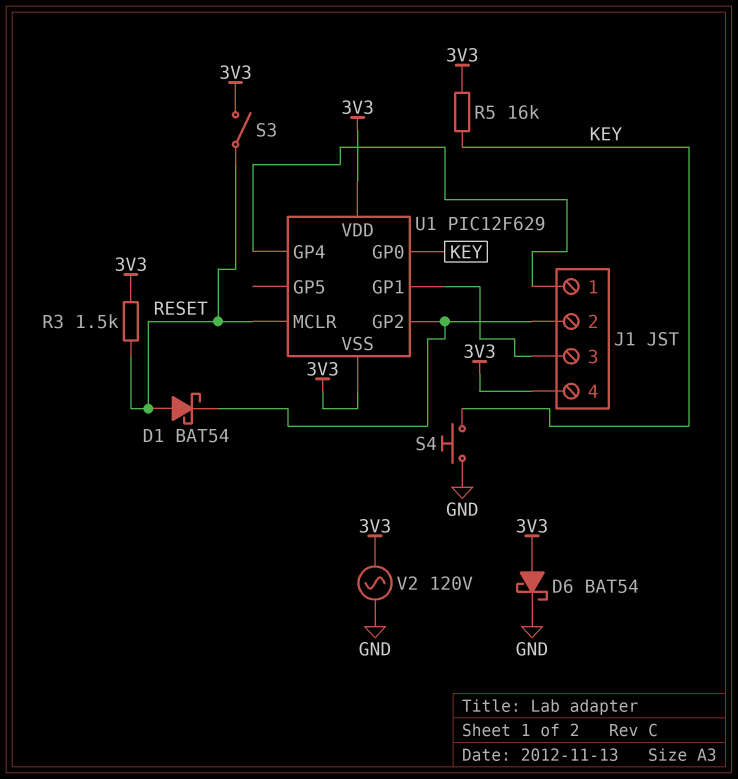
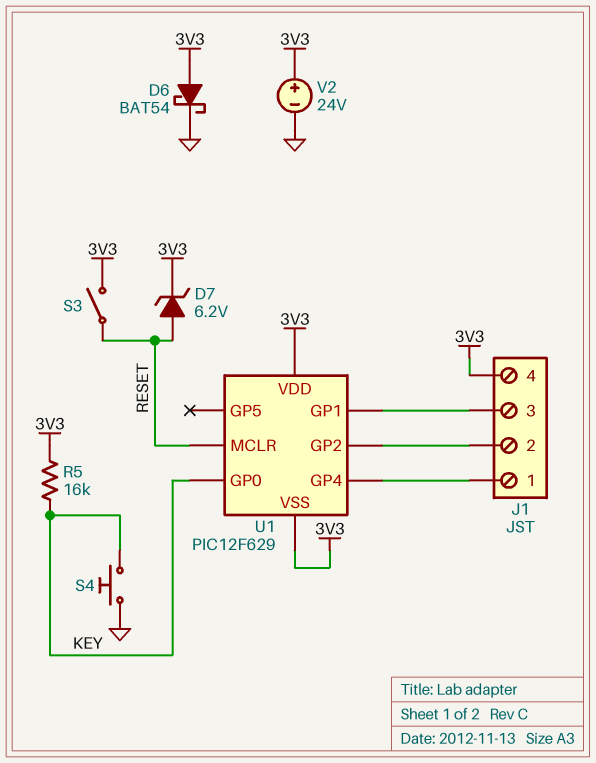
D1: schottky BAT54 (A RESET, K J1/2) -> none
D7: none -> zener 6.2V (A RESET, K 3V3)
R3: 1.5k (3V3, RESET) -> none
V2: AC 120V (3V3, GND) -> 24V (plus 3V3, minus GND)

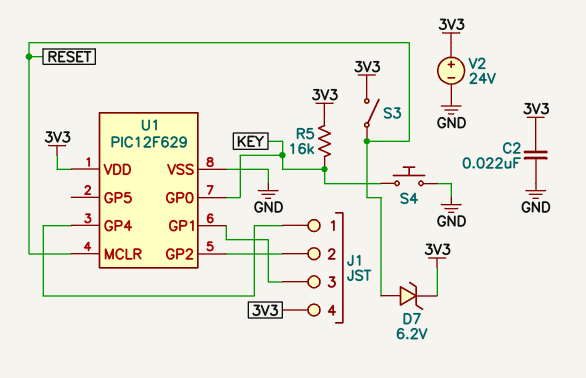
C2: none -> 22nF (3V3, GND)
D6: schottky BAT54 (A 3V3, K GND) -> none
U1 pin VSS: 3V3 -> GND

